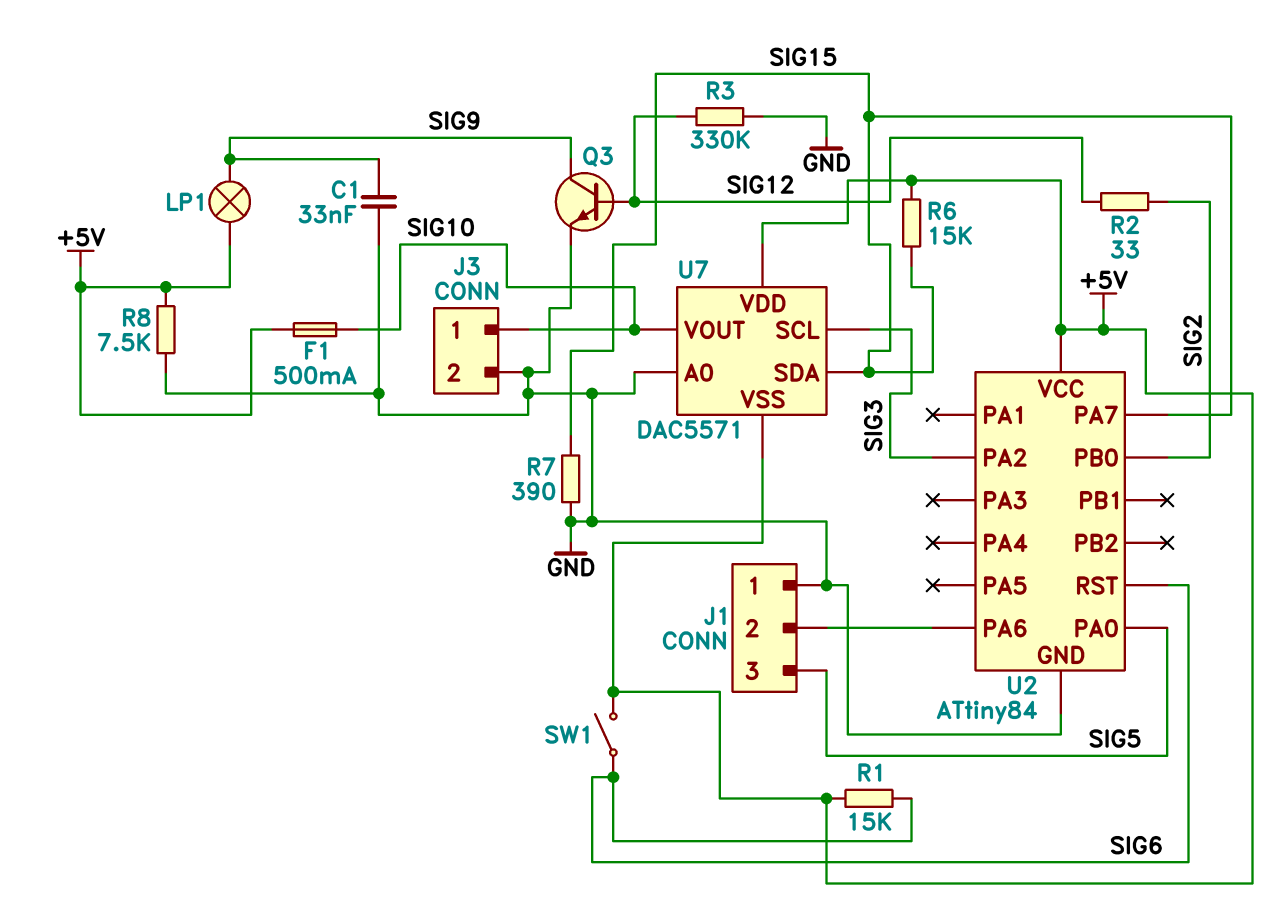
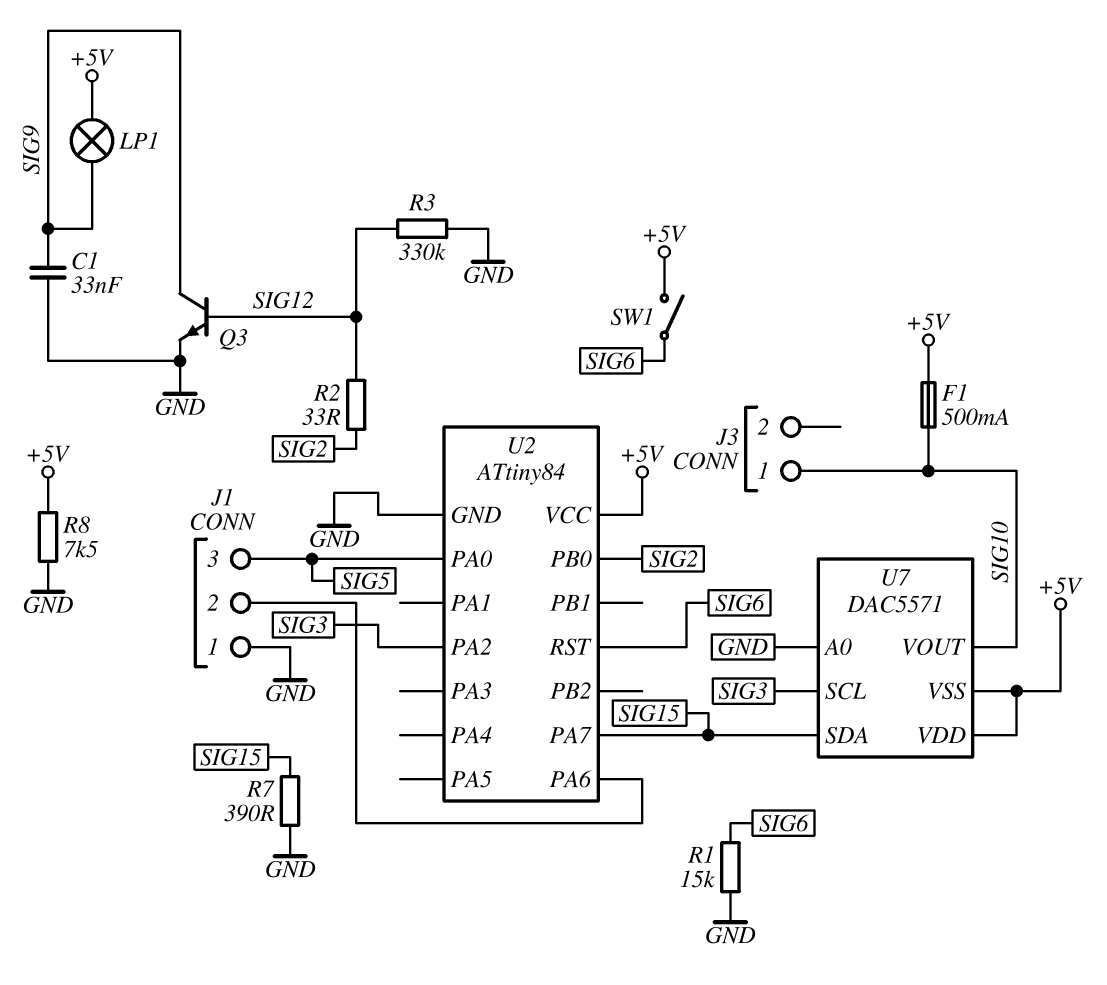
J3 pin 2: GND -> none
R1: 15k (+5V, SIG6) -> 15k (GND, SIG6)
R6: 15k (+5V, SIG15) -> none

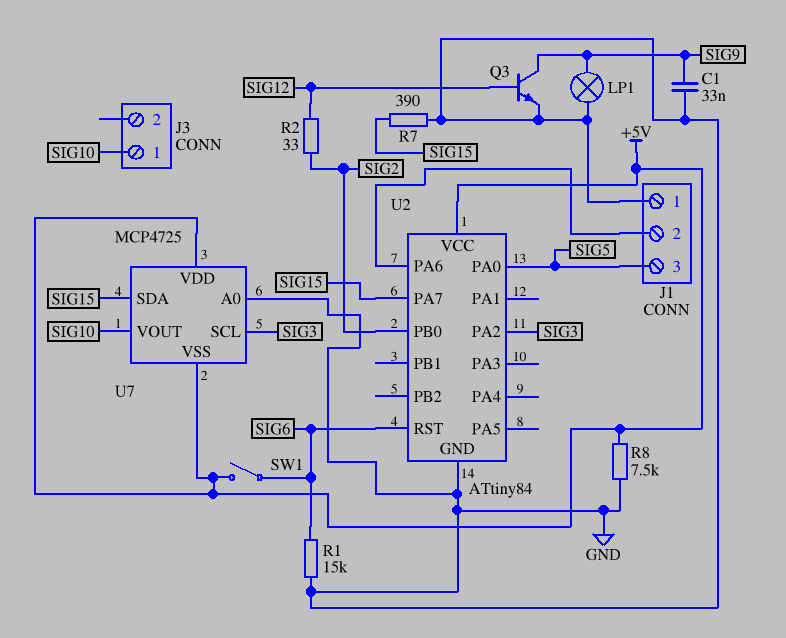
F1: 500mA (+5V, SIG10) -> none
LP1: lamp (+5V, SIG9) -> lamp (GND, SIG9)
R3: 330k (GND, SIG12) -> none
U7: DAC5571 -> MCP4725

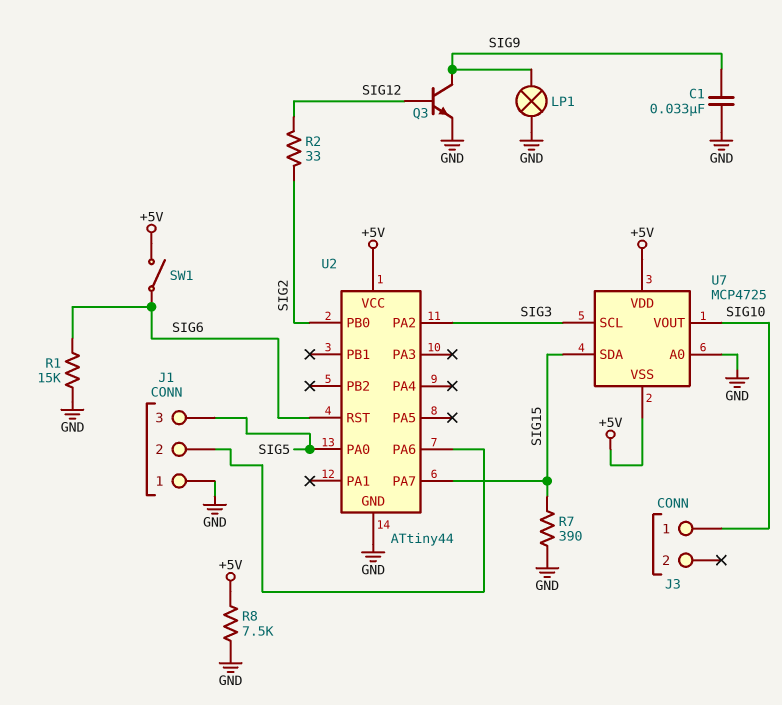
U2: ATtiny84 -> ATtiny44

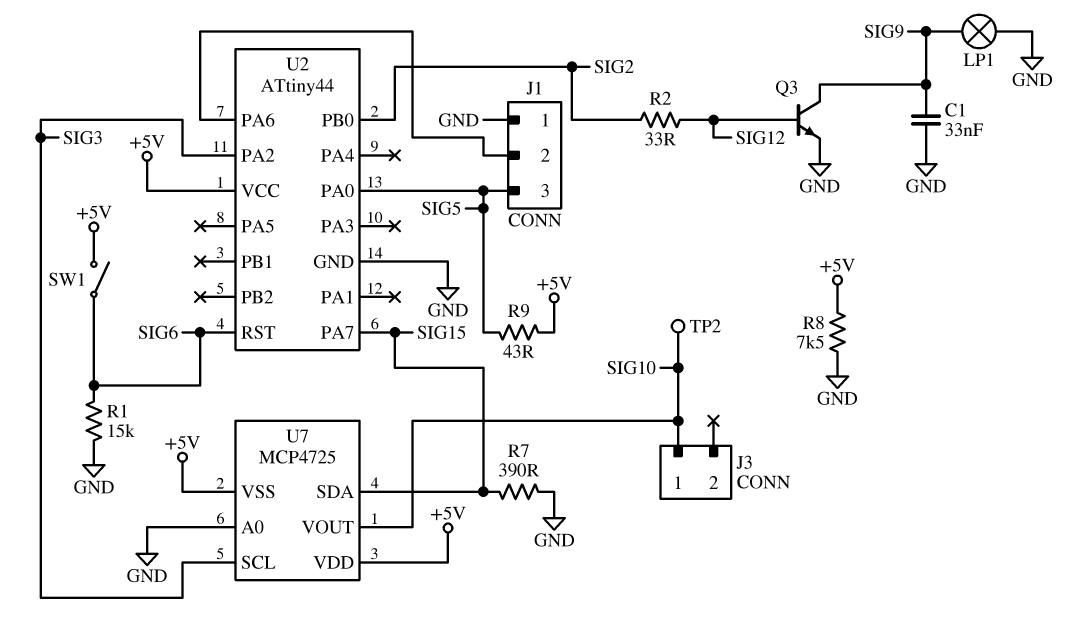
R9: none -> 43 (+5V, SIG5)
TP2: none -> test point (SIG10)

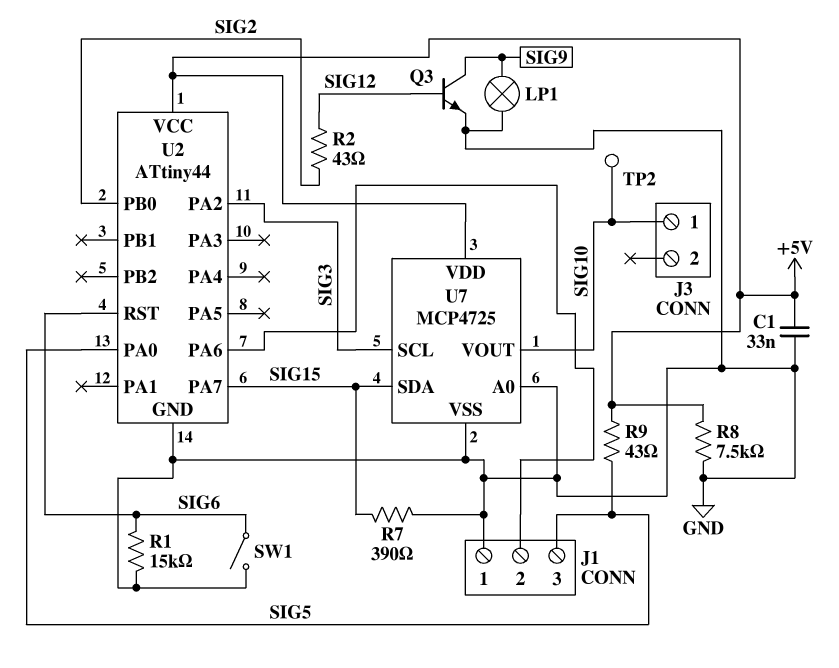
C1: 33nF (GND, SIG9) -> 33nF (+5V, GND)
R2: 33 (SIG2, SIG12) -> 43 (SIG2, SIG12)
SW1: switch (+5V, SIG6) -> switch (GND, SIG6)
U7 pin VSS: +5V -> GND

